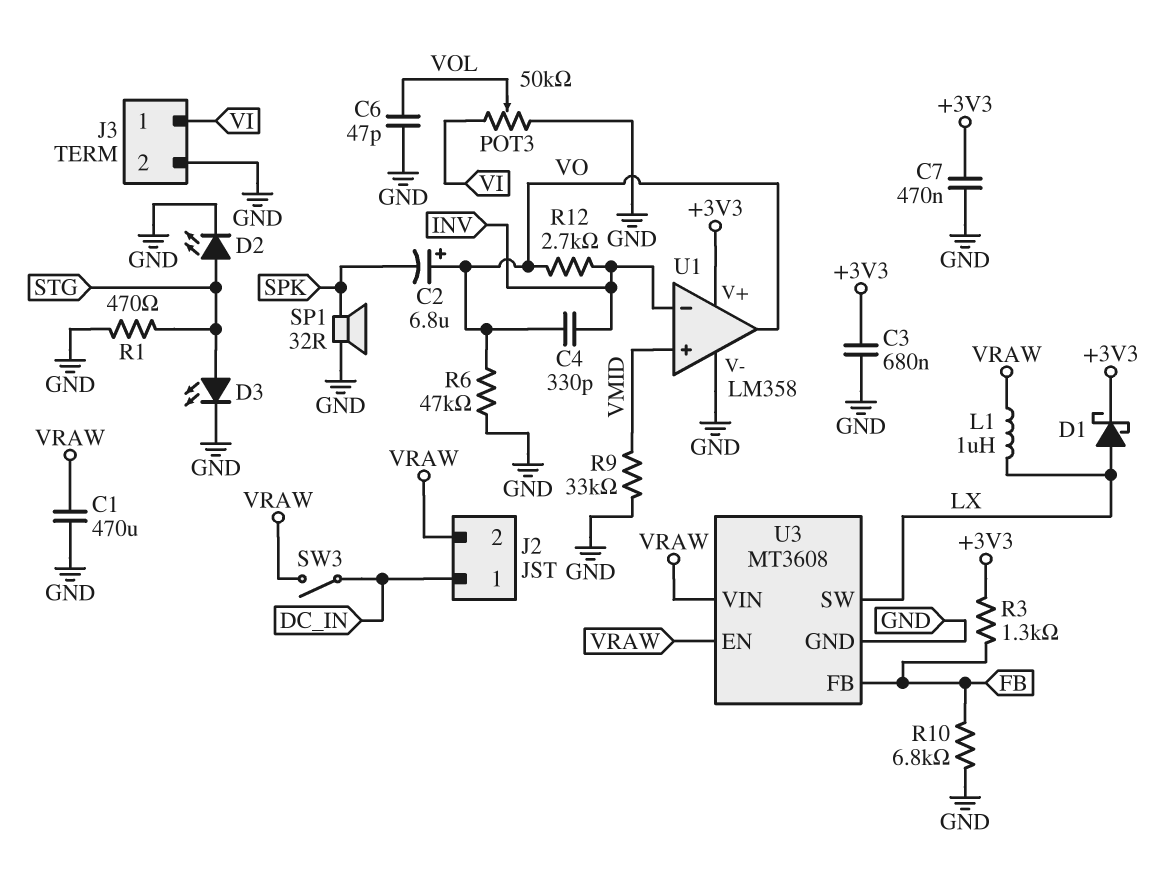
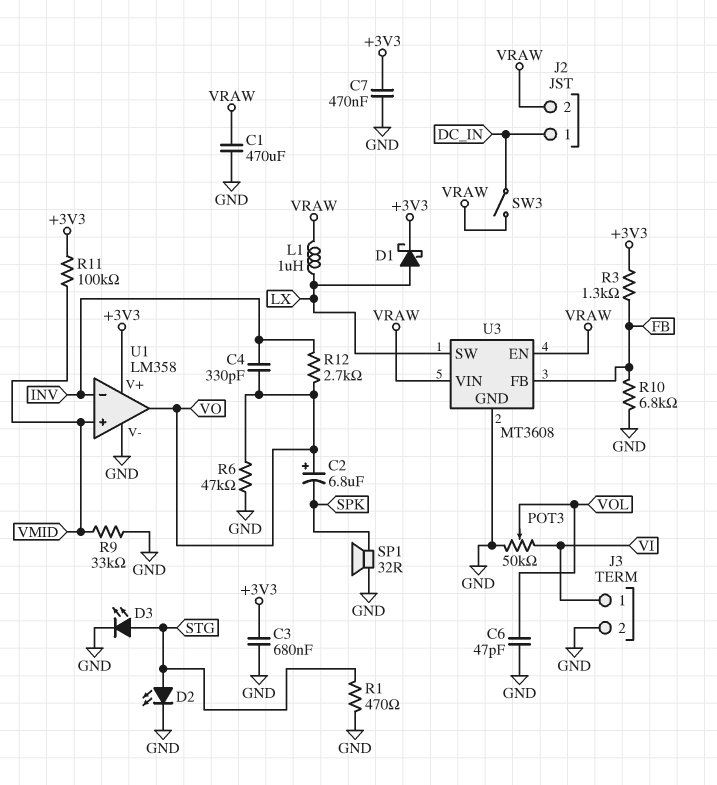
R11: none -> 100k (+3V3, VMID)

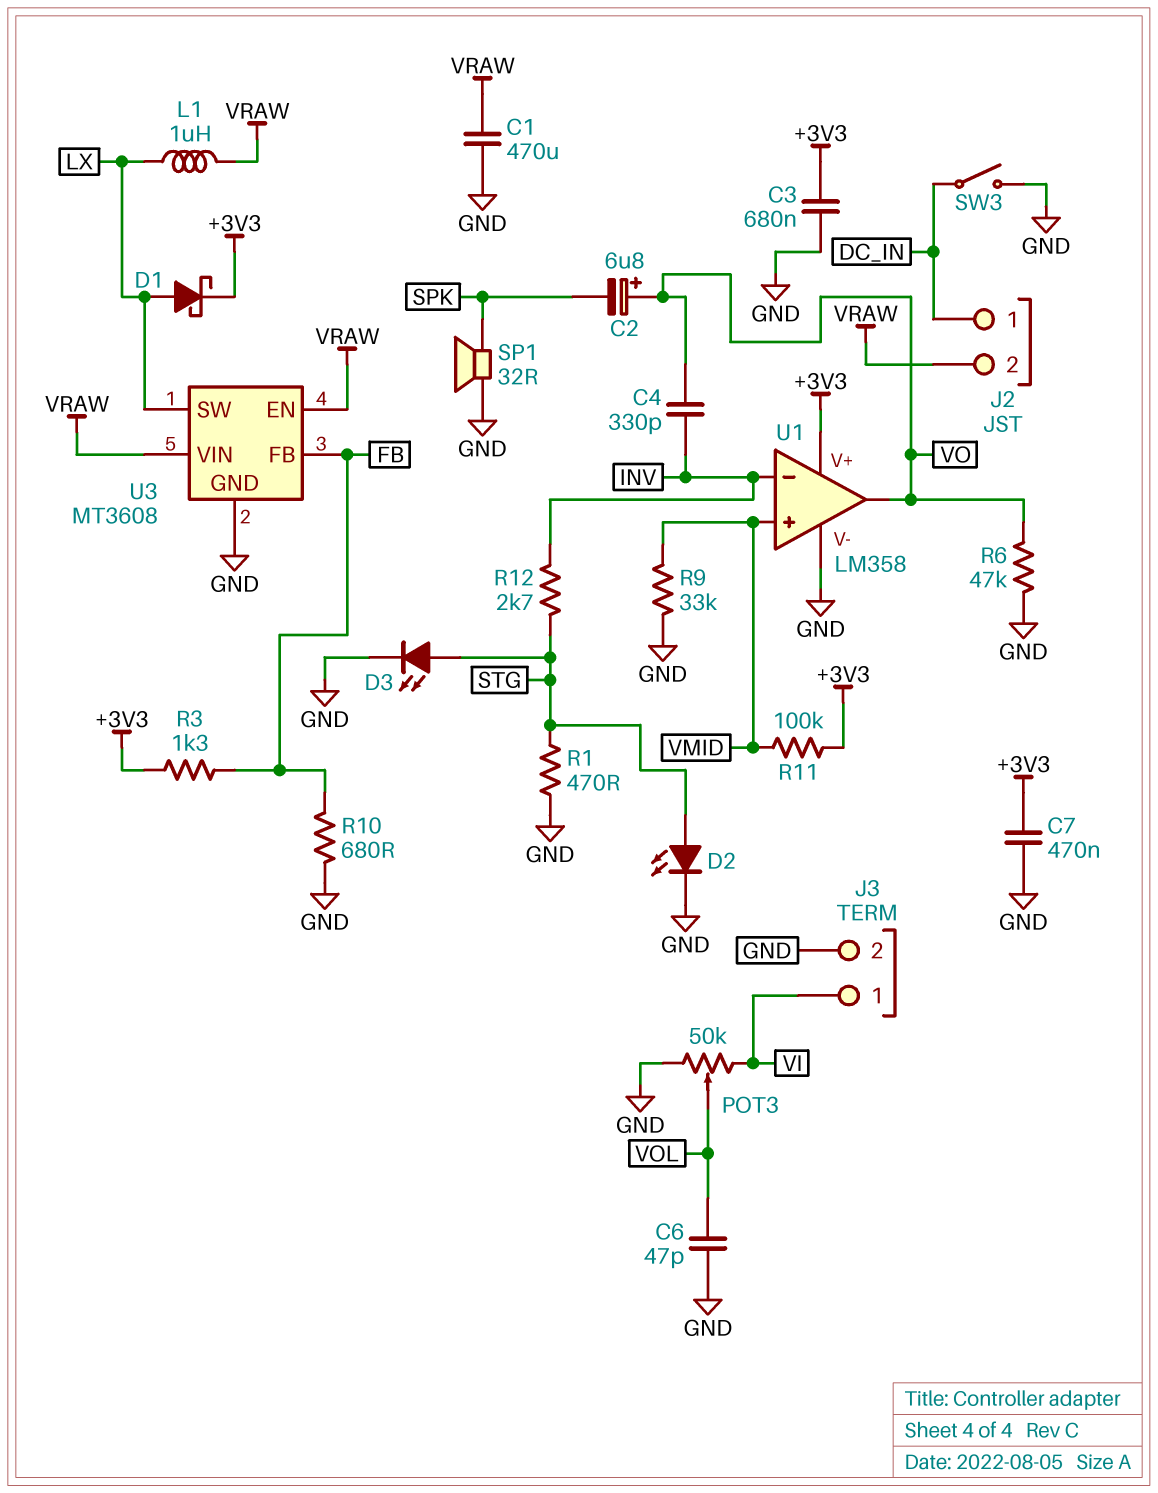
R10: 6.8k (FB, GND) -> 680 (FB, GND)
R12: 2.7k (INV, VO) -> 2.7k (INV, STG)
SW3: switch (DC_IN, VRAW) -> switch (DC_IN, GND)

